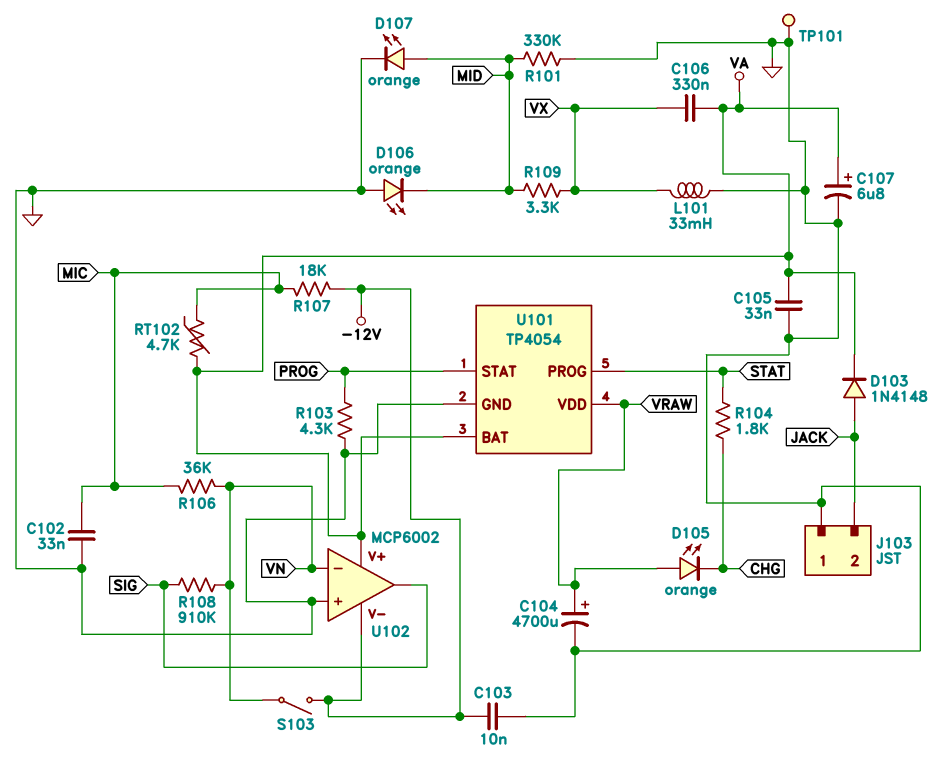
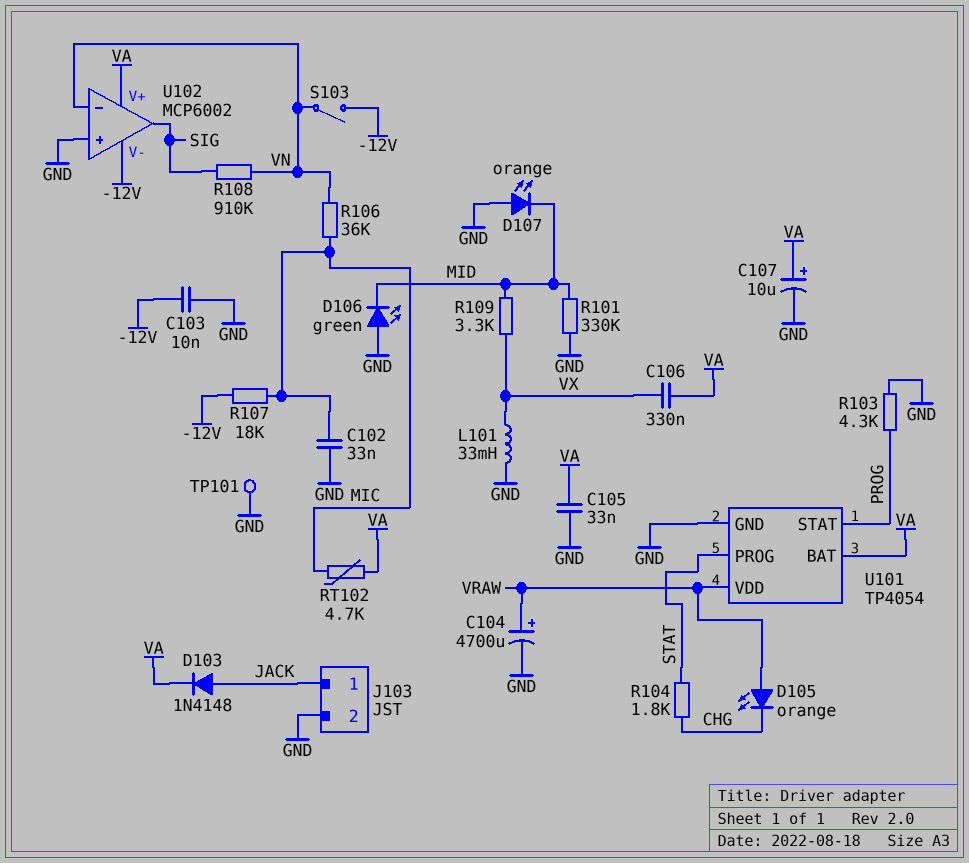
C107: 6.8uF (plus VA, minus GND) -> 10uF (plus VA, minus GND)
D106: LED orange (A GND, K MID) -> LED green (A GND, K MID)
D107: LED orange (A MID, K GND) -> LED orange (A GND, K MID)
J103 pin 1: GND -> JACK
J103 pin 2: JACK -> GND

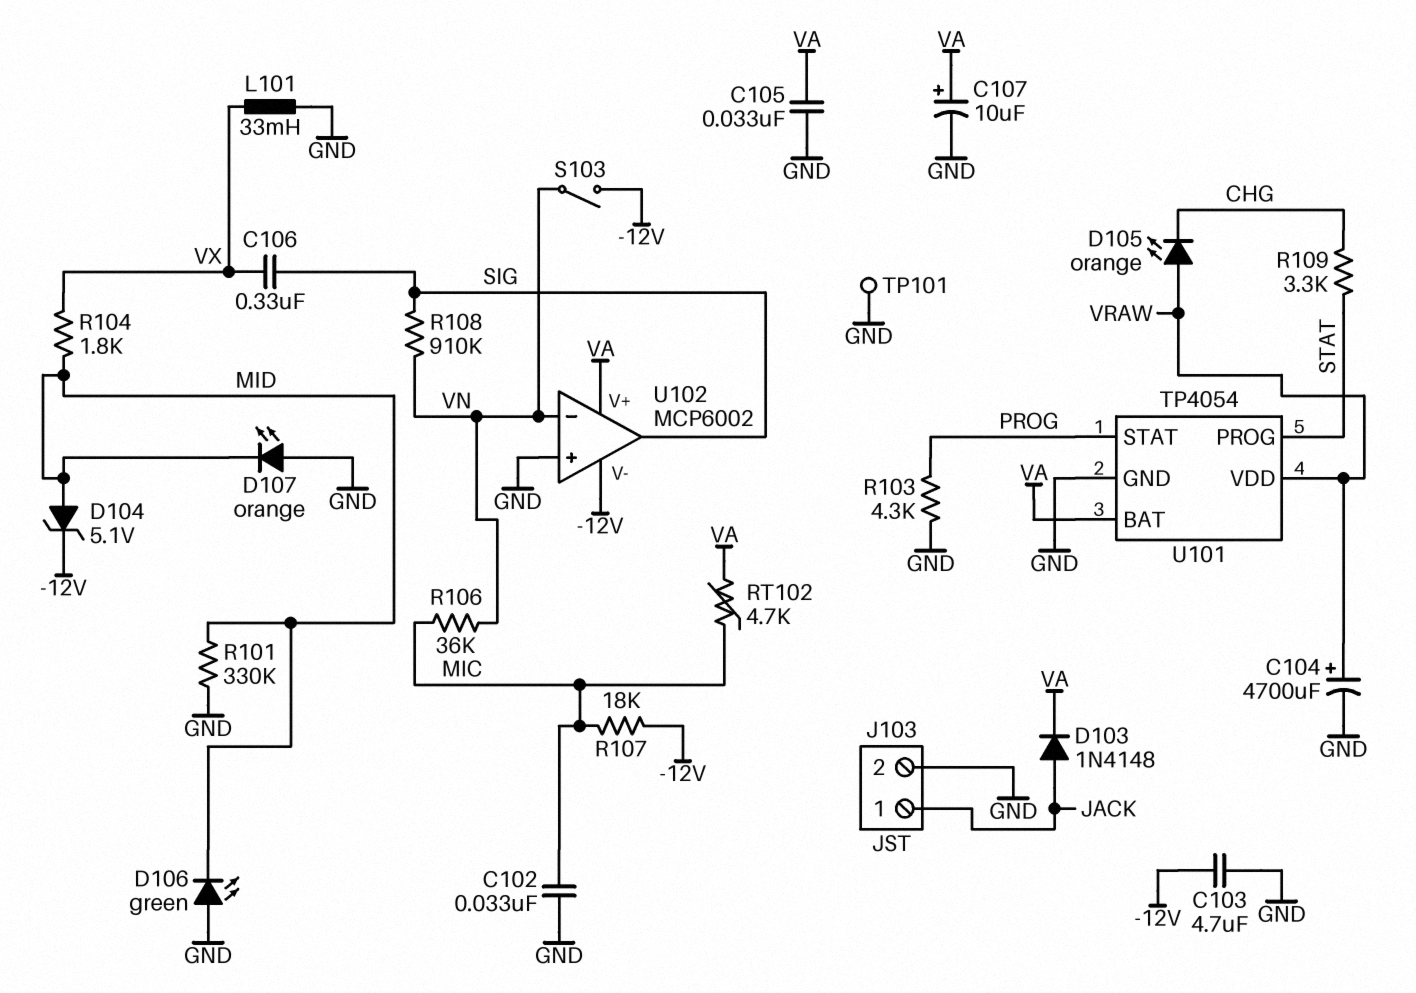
C103: 10nF (-12V, GND) -> 4.7uF (-12V, GND)
C106: 330nF (VA, VX) -> 330nF (SIG, VX)
D104: none -> zener 5.1V (A MID, K -12V)
R104: 1.8k (CHG, STAT) -> 1.8k (MID, VX)
R109: 3.3k (MID, VX) -> 3.3k (CHG, STAT)

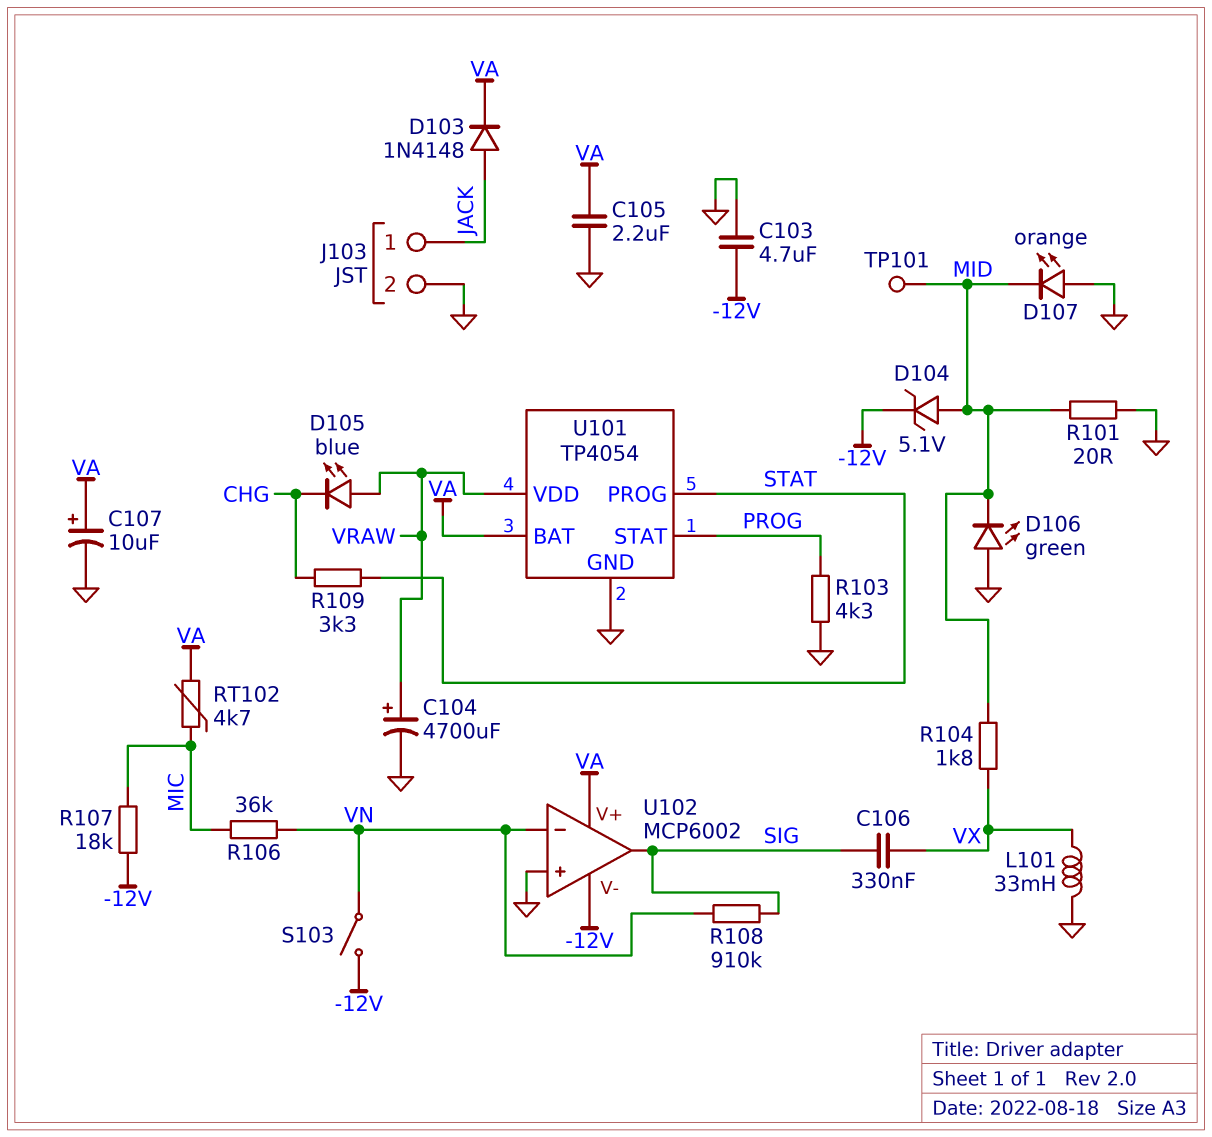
C102: 33nF (GND, MIC) -> none
C105: 33nF (GND, VA) -> 2.2uF (GND, VA)
D105: LED orange (A VRAW, K CHG) -> LED blue (A VRAW, K CHG)
R101: 330k (GND, MID) -> 20 (GND, MID)
TP101: test point (GND) -> test point (MID)

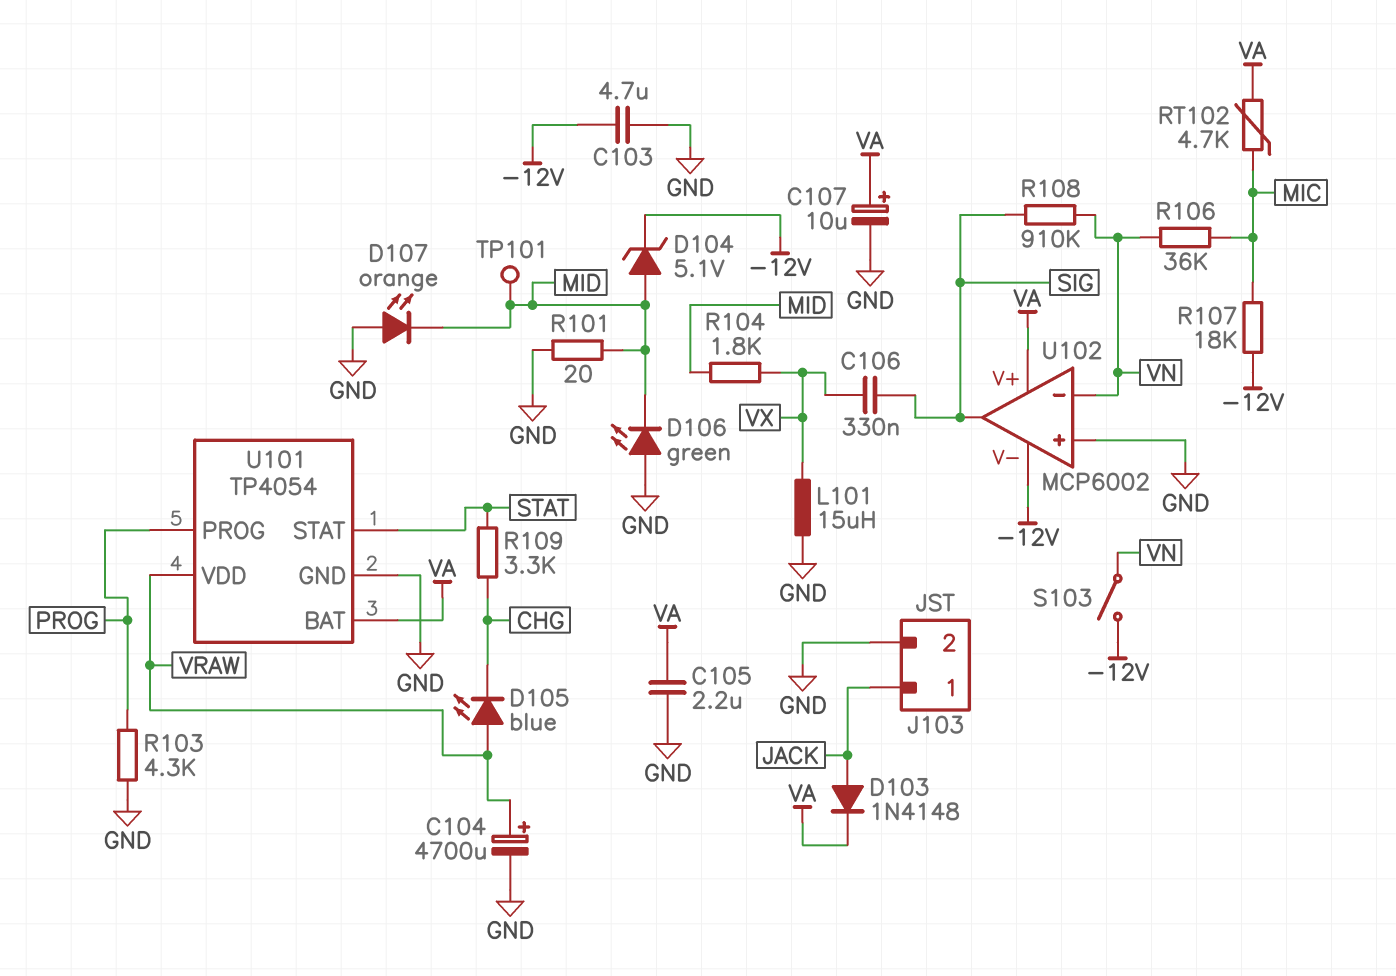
L101: 33mH (GND, VX) -> 15uH (GND, VX)
U101 pin PROG: STAT -> PROG
U101 pin STAT: PROG -> STAT

